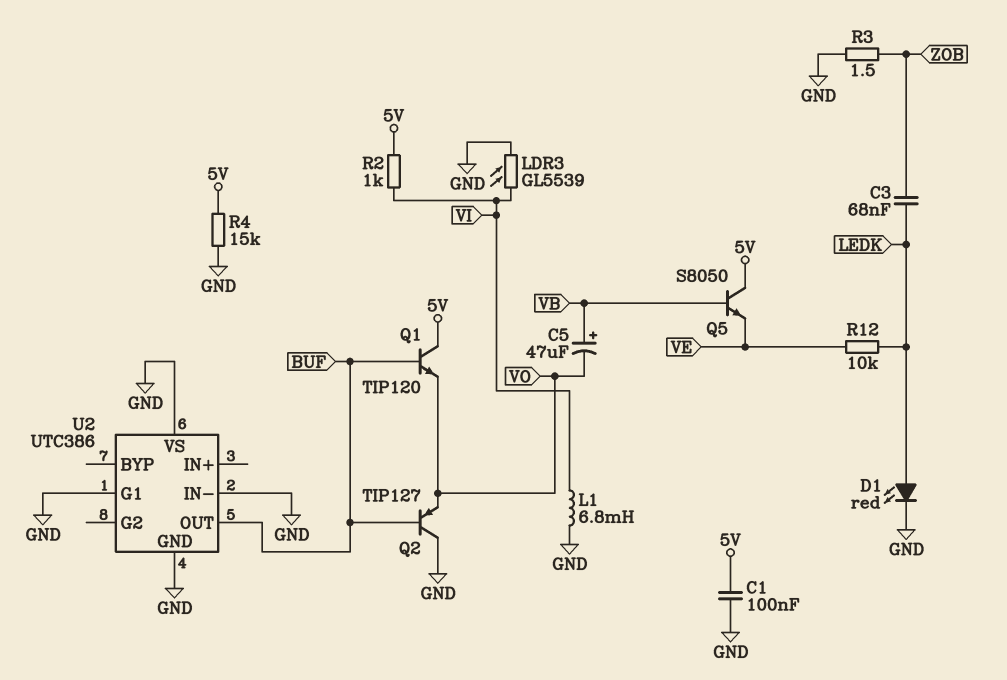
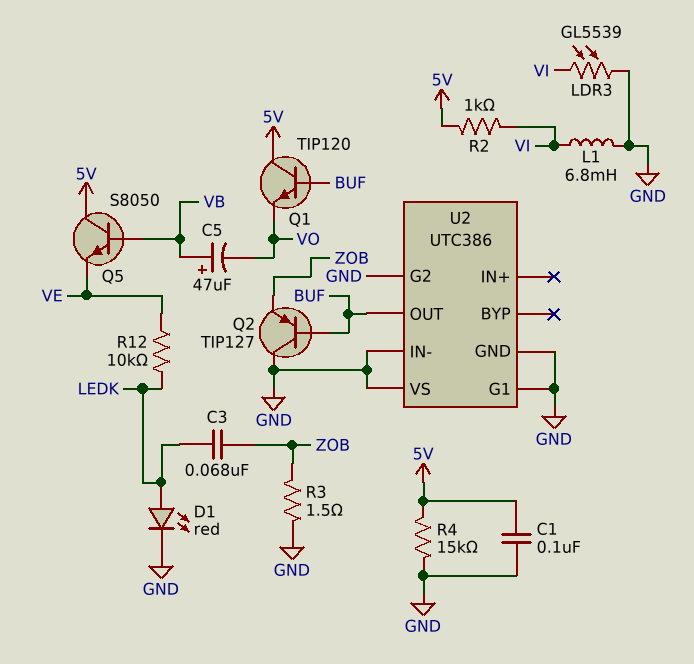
Q2: PNP TIP127 (B BUF, C GND, E VO) -> PNP TIP127 (B BUF, C GND, E ZOB)
U2 pin G2: none -> GND

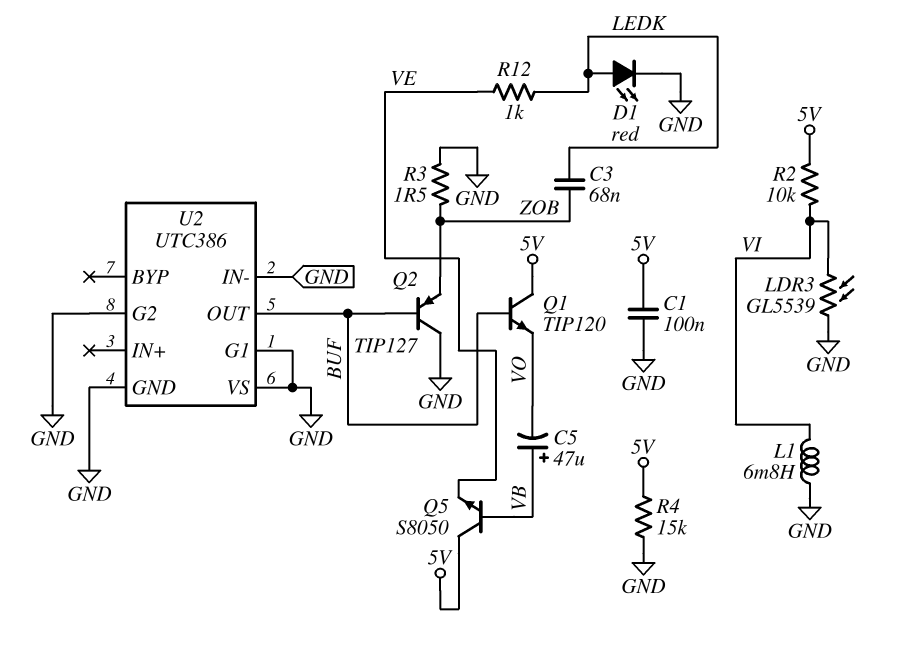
R2: 1k (5V, VI) -> 10k (5V, VI)
R12: 10k (LEDK, VE) -> 1k (LEDK, VE)

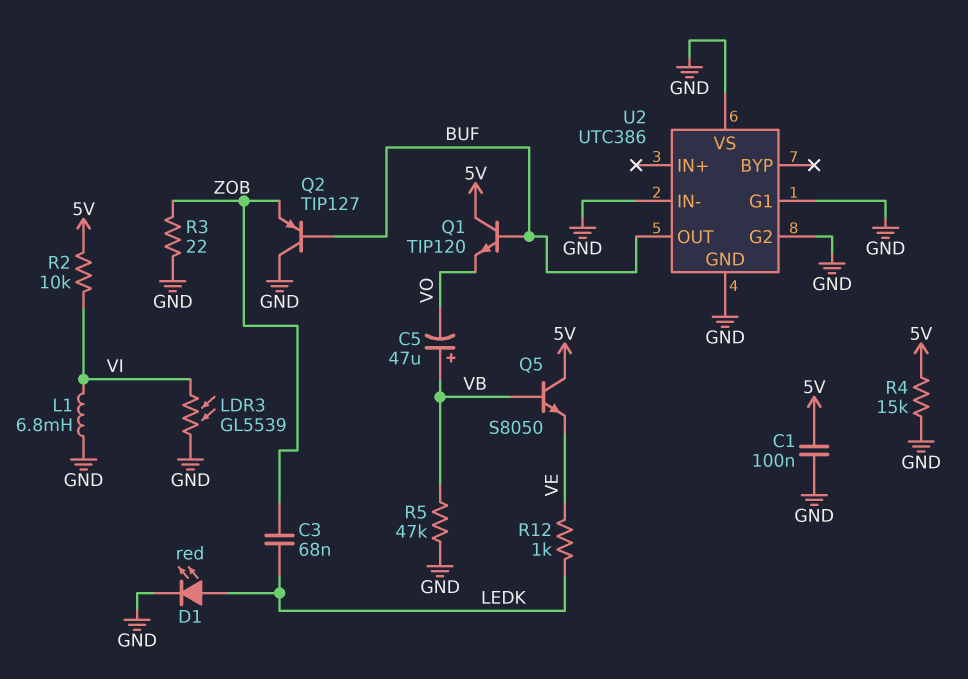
R3: 1.5 (GND, ZOB) -> 22 (GND, ZOB)
R5: none -> 47k (GND, VB)

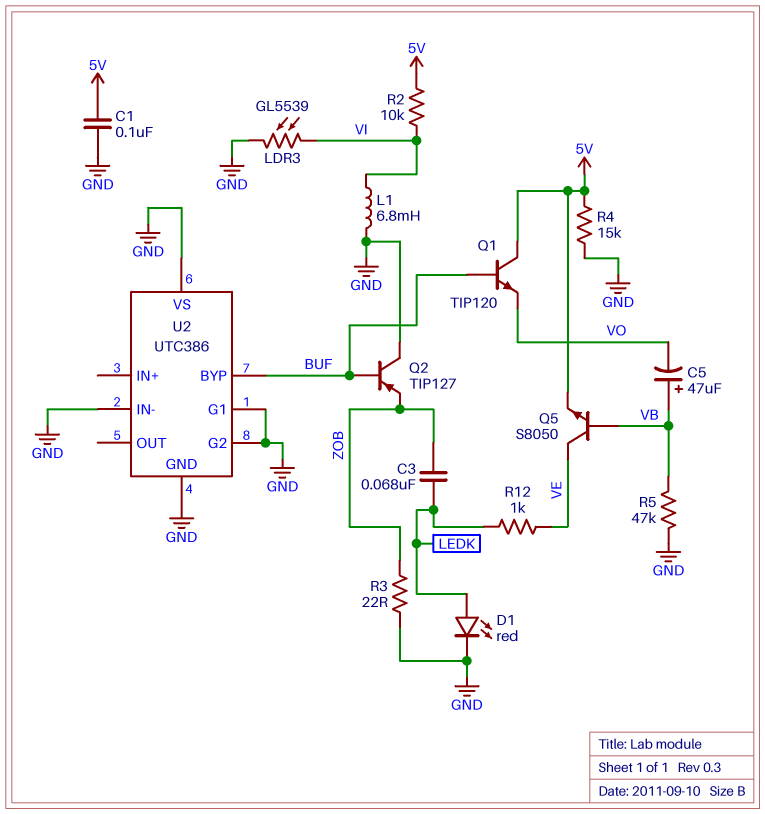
Q5: NPN S8050 (B VB, C 5V, E VE) -> NPN S8050 (B VB, C VE, E 5V)
U2 pin BYP: none -> BUF
U2 pin OUT: BUF -> none

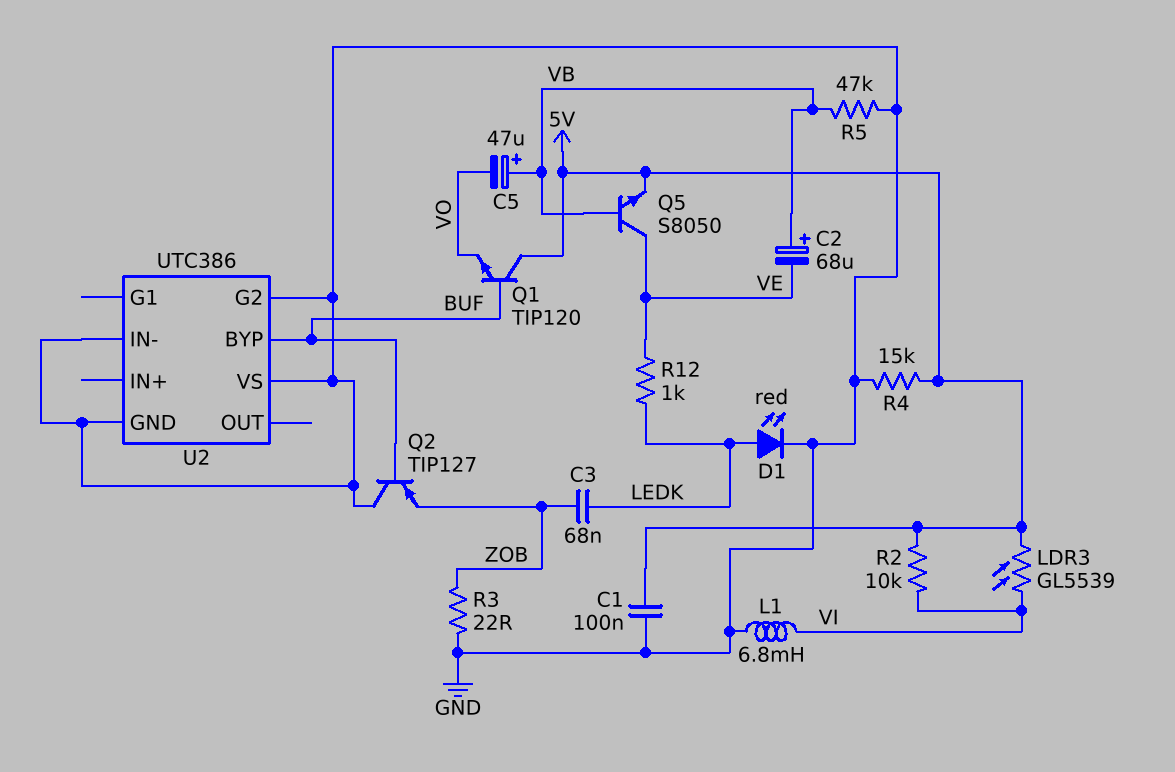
C2: none -> 68uF (plus VB, minus VE)
LDR3: GL5539 (GND, VI) -> GL5539 (5V, VI)
U2 pin G1: GND -> none

